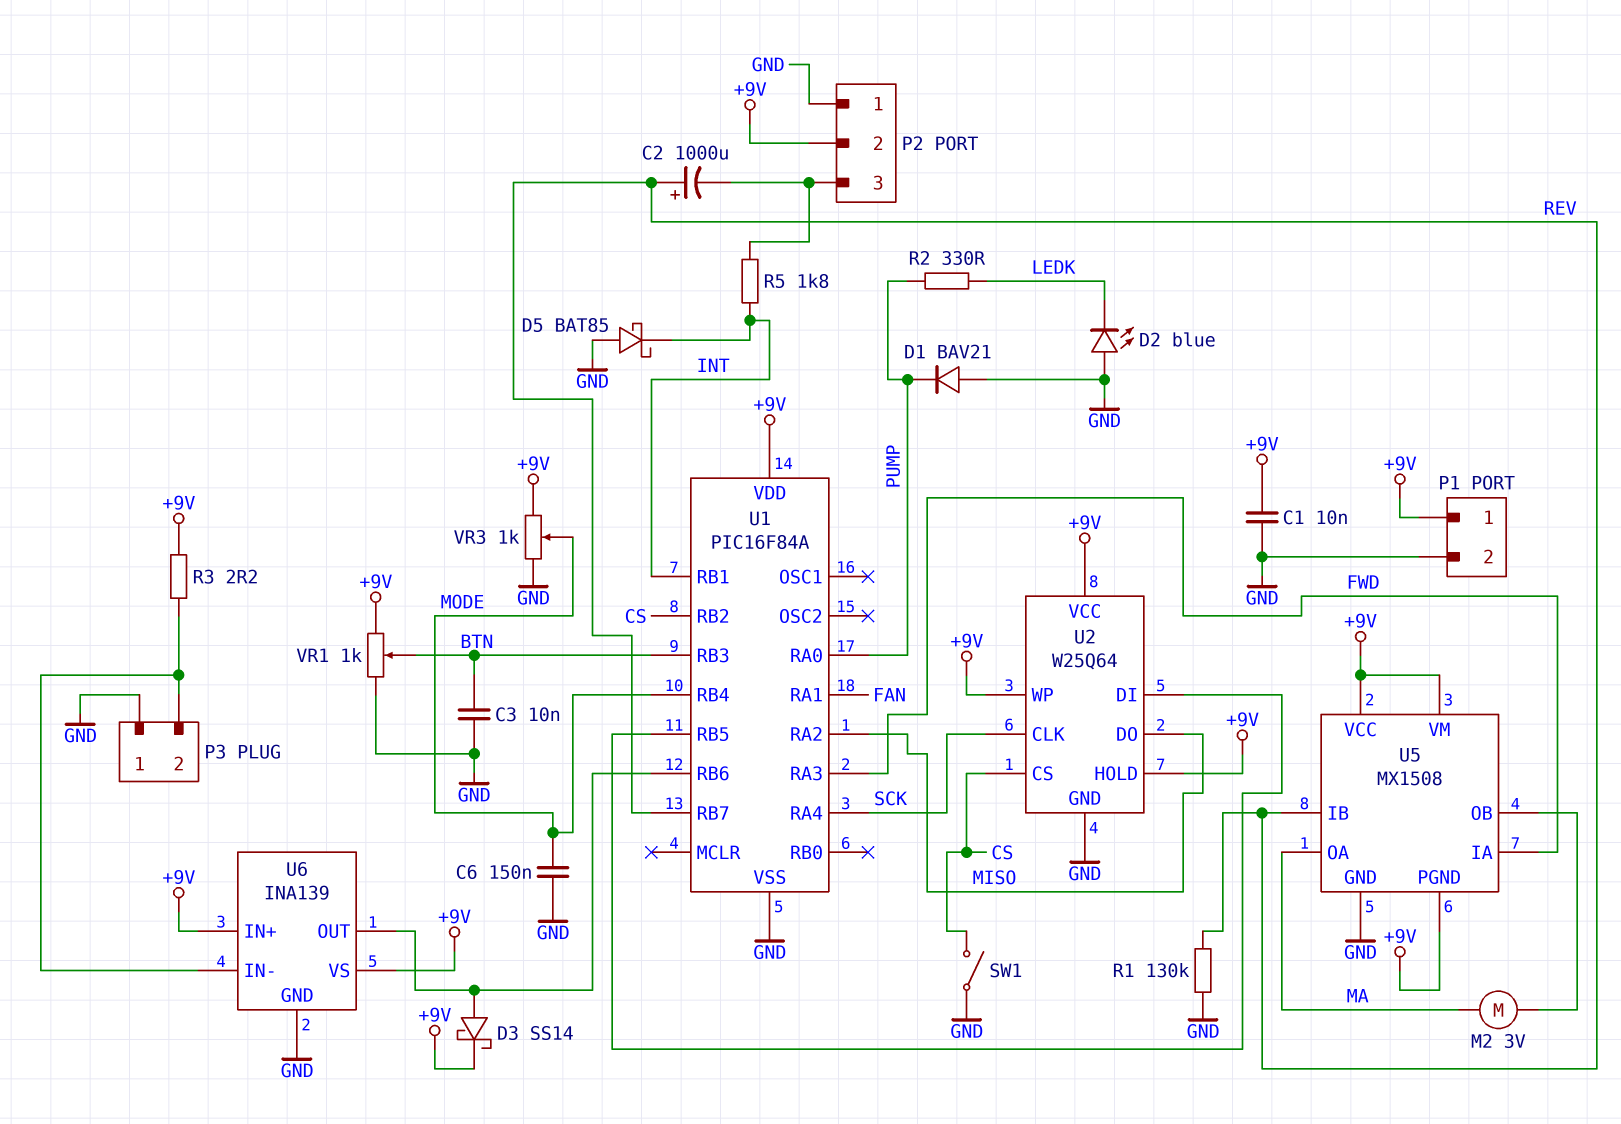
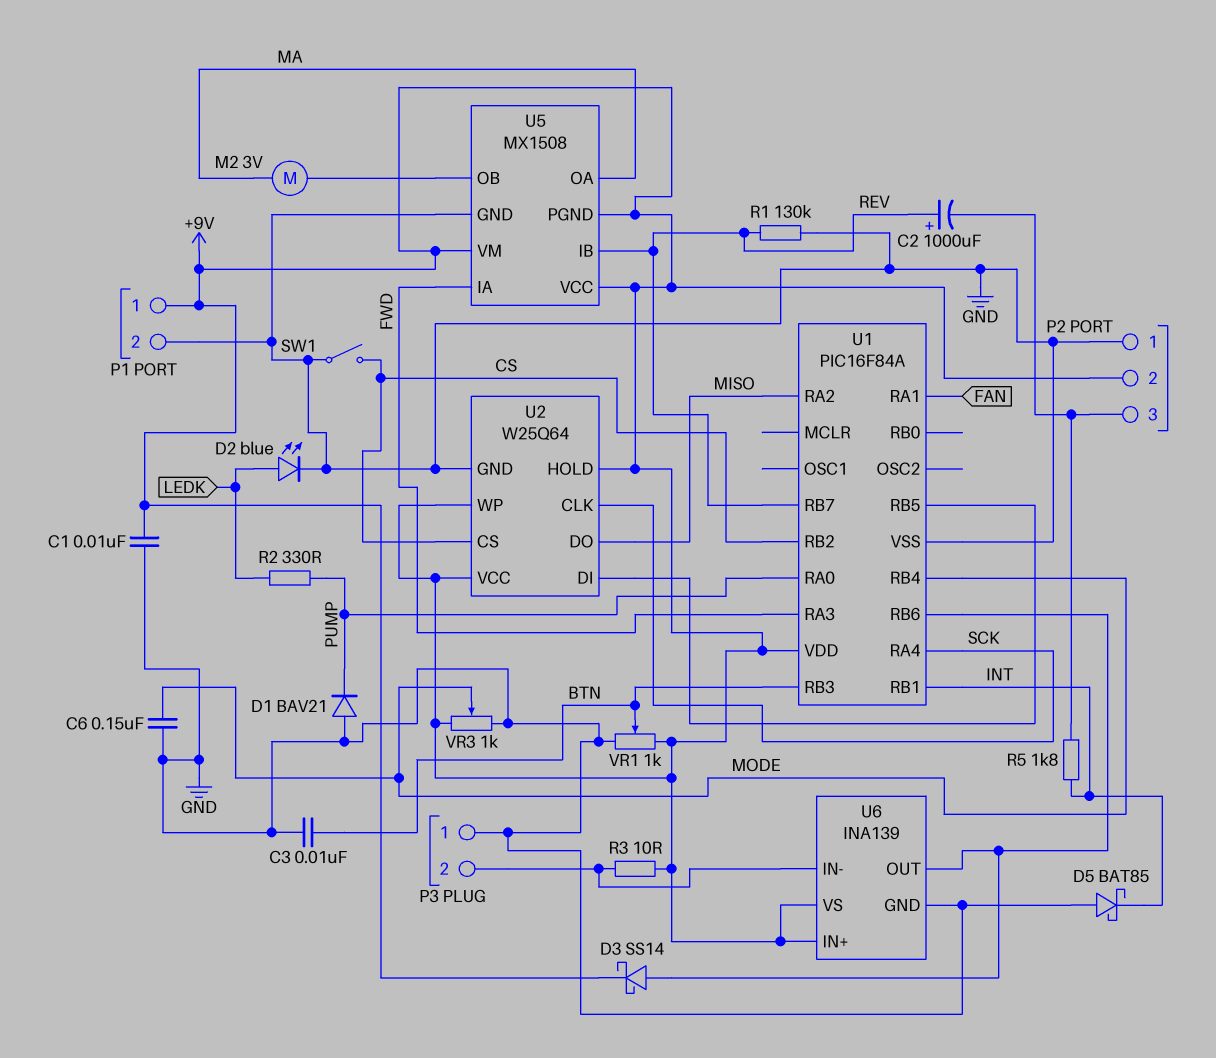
D2: LED blue (A GND, K LEDK) -> LED blue (A LEDK, K GND)
R3: 2.2 (+9V, P3/2) -> 10 (+9V, P3/2)

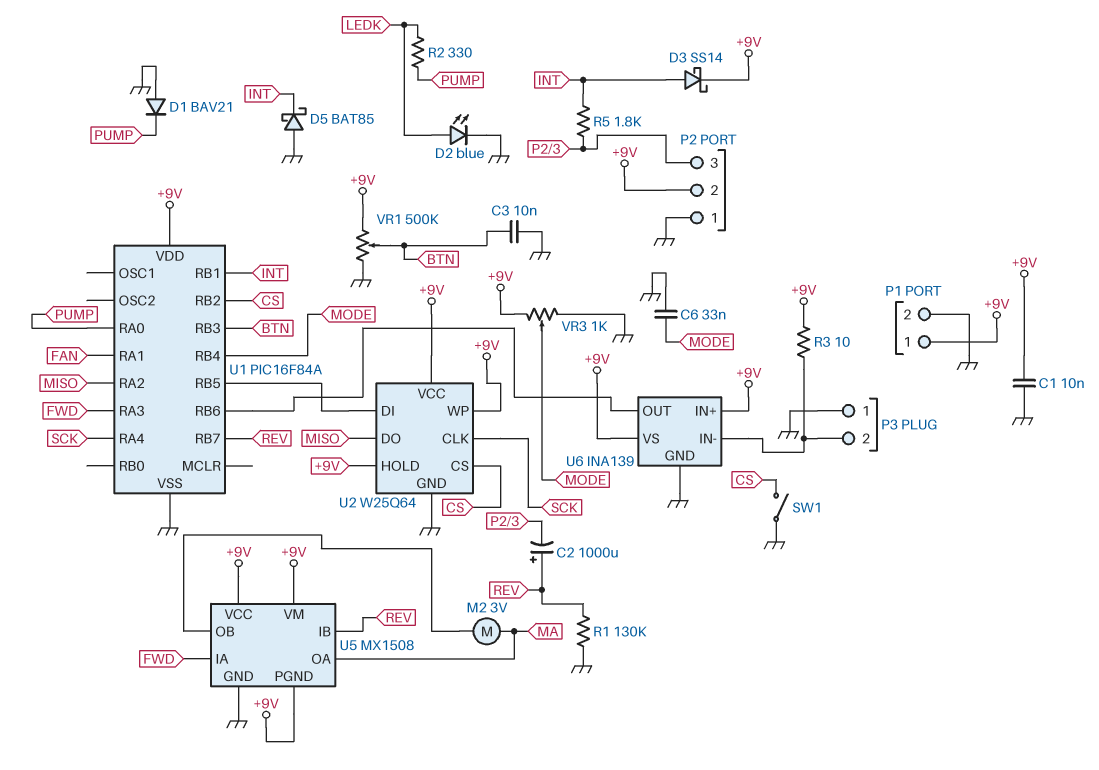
C6: 150nF (GND, MODE) -> 33nF (GND, MODE)
D3: schottky SS14 (A U1/RB6, K +9V) -> schottky SS14 (A INT, K +9V)
VR1: 1k (+9V, GND, wiper BTN) -> 500k (+9V, GND, wiper BTN)

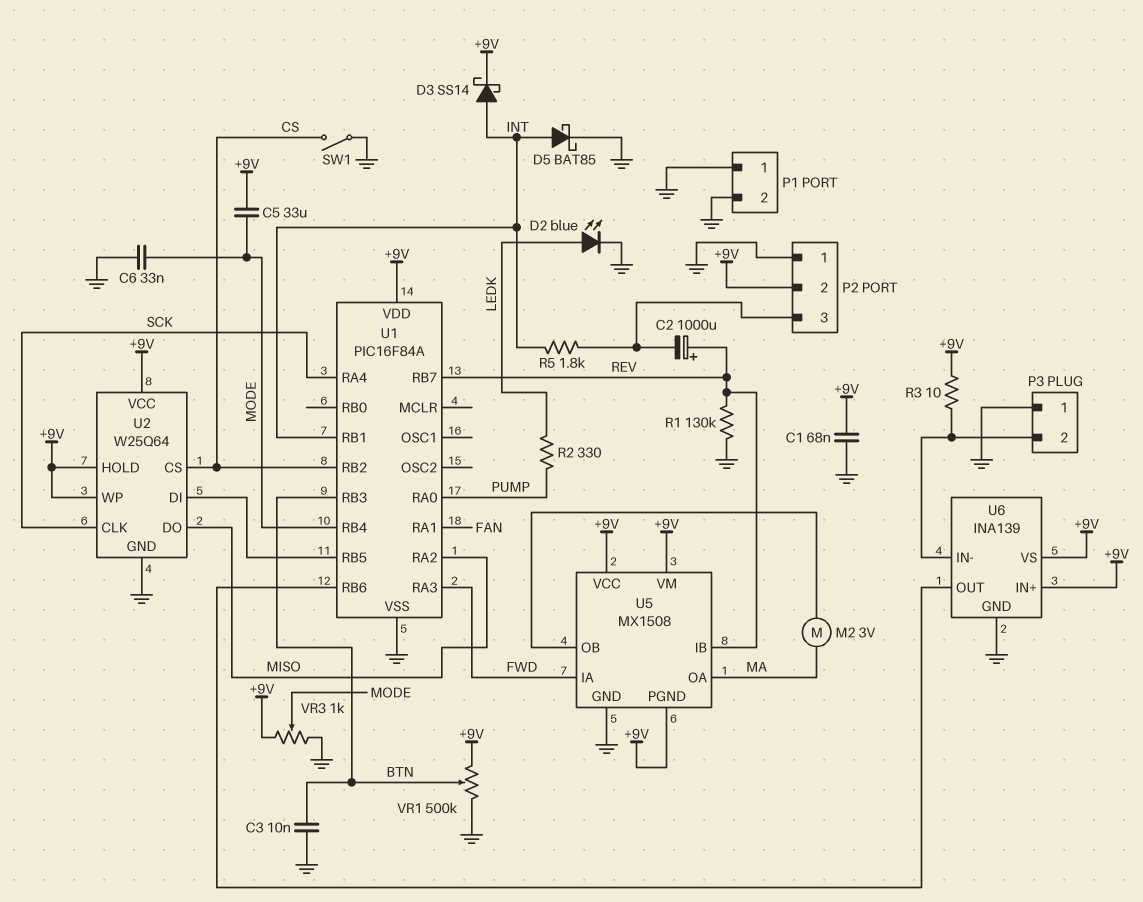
C1: 10nF (+9V, GND) -> 68nF (+9V, GND)
C5: none -> 33uF (+9V, MODE)
D1: diode BAV21 (A GND, K PUMP) -> none
D5: schottky BAT85 (A GND, K INT) -> schottky BAT85 (A INT, K GND)
P1 pin 1: +9V -> GND

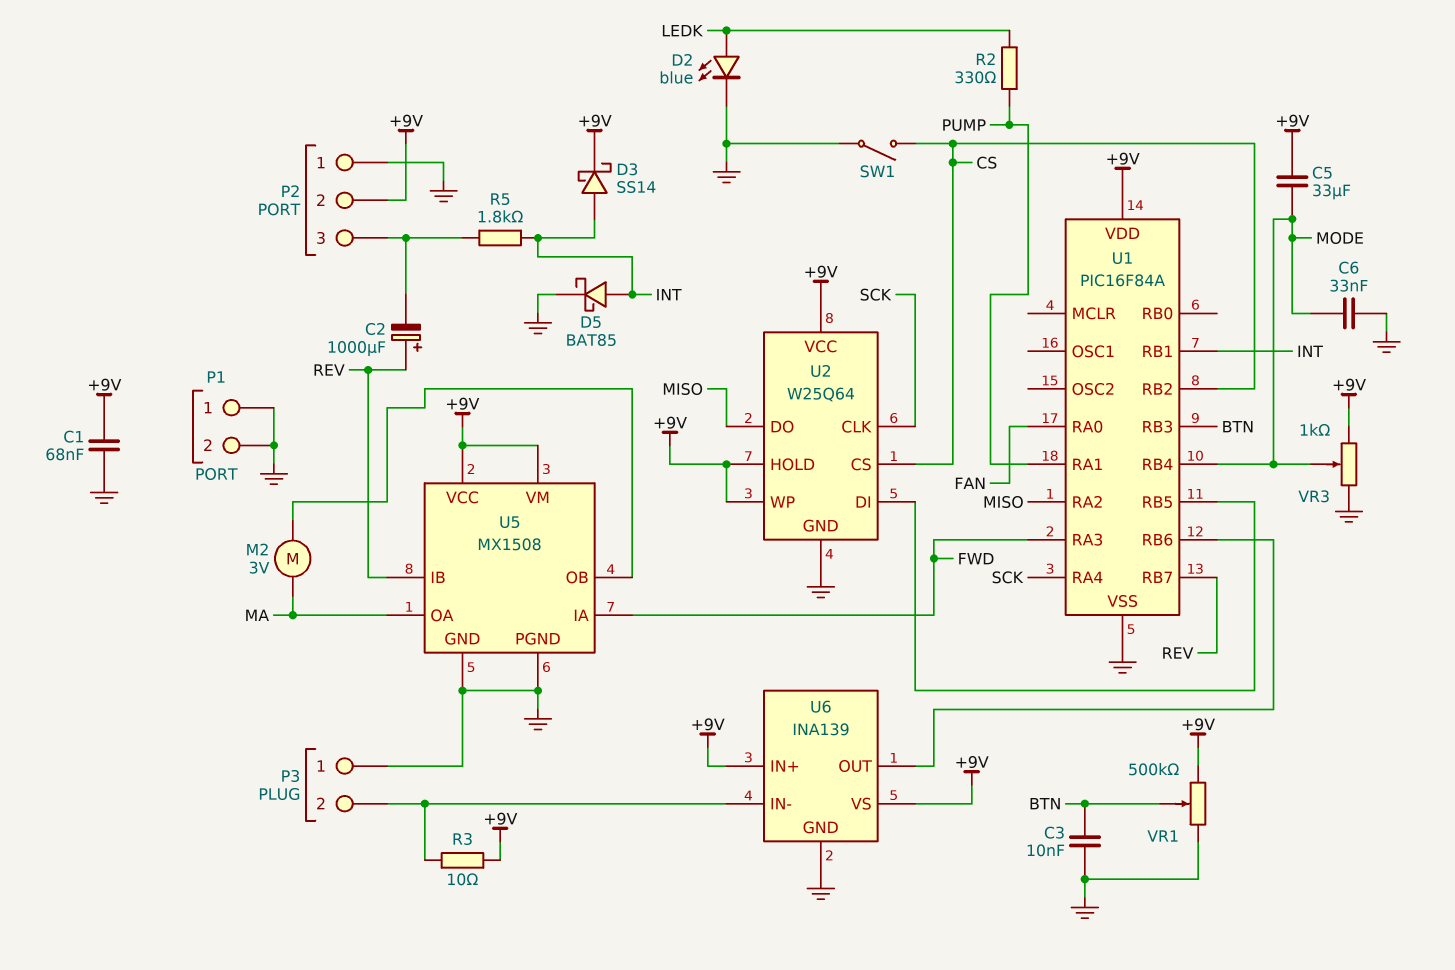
R1: 130k (GND, REV) -> none
U1 pin RA0: PUMP -> FAN
U1 pin RA1: FAN -> PUMP
U5 pin PGND: +9V -> GND

